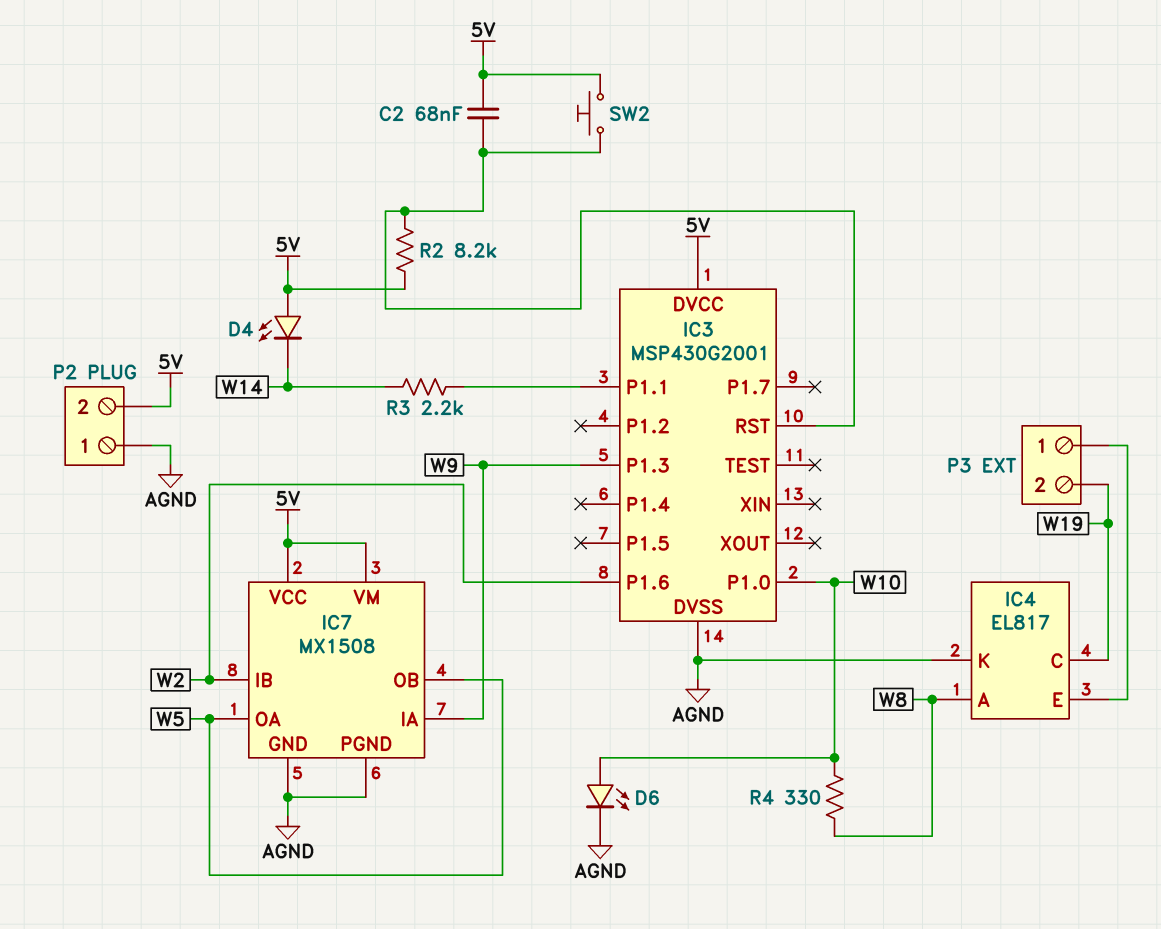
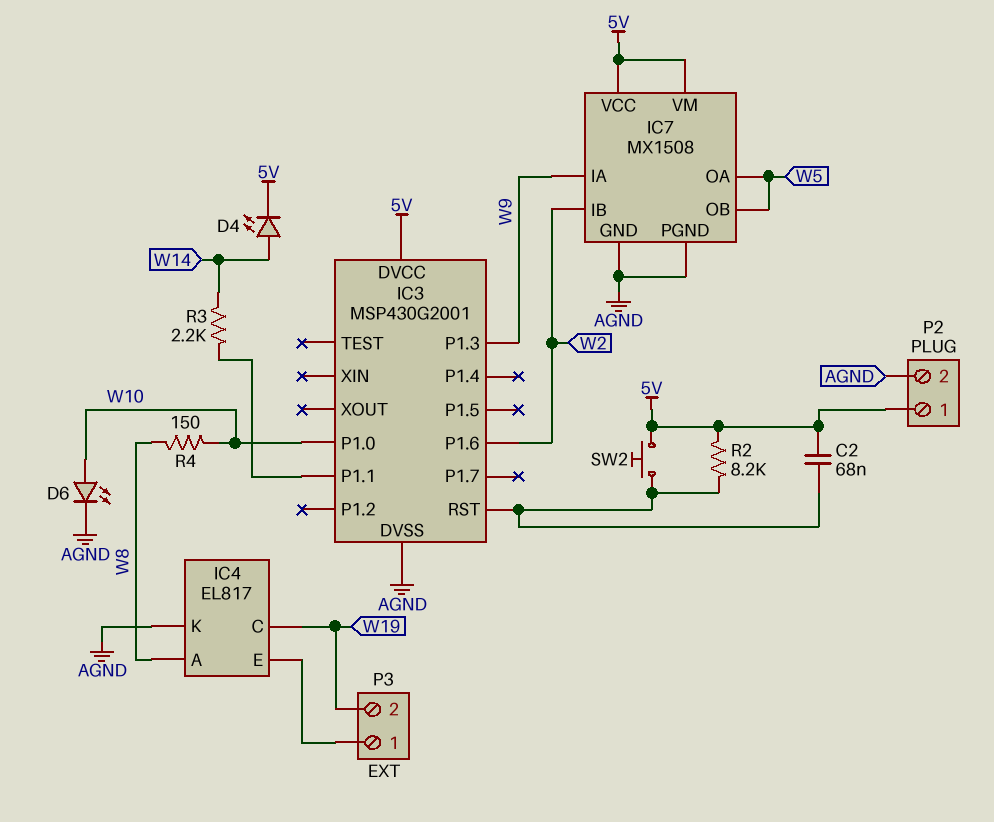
D4: LED (A 5V, K W14) -> LED (A W14, K 5V)
P2 pin 1: AGND -> 5V
P2 pin 2: 5V -> AGND
R4: 330 (W8, W10) -> 150 (W8, W10)

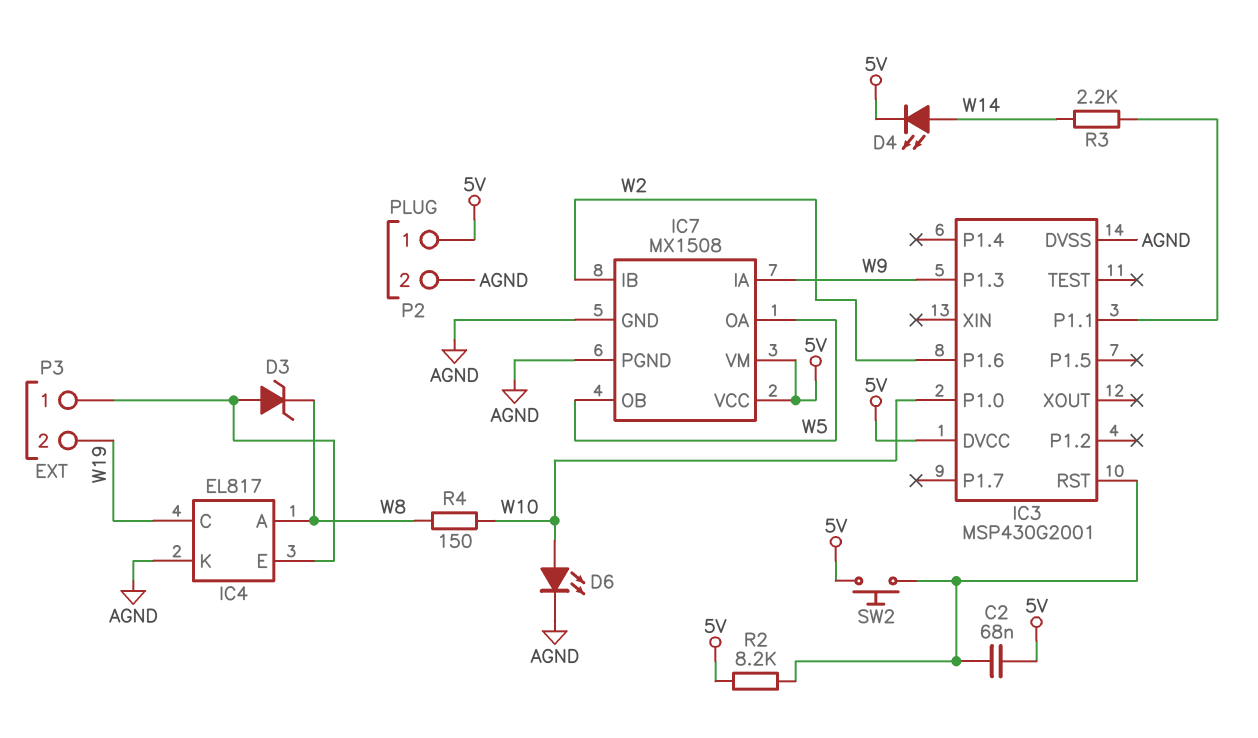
D3: none -> zener (A IC4/E, K W8)

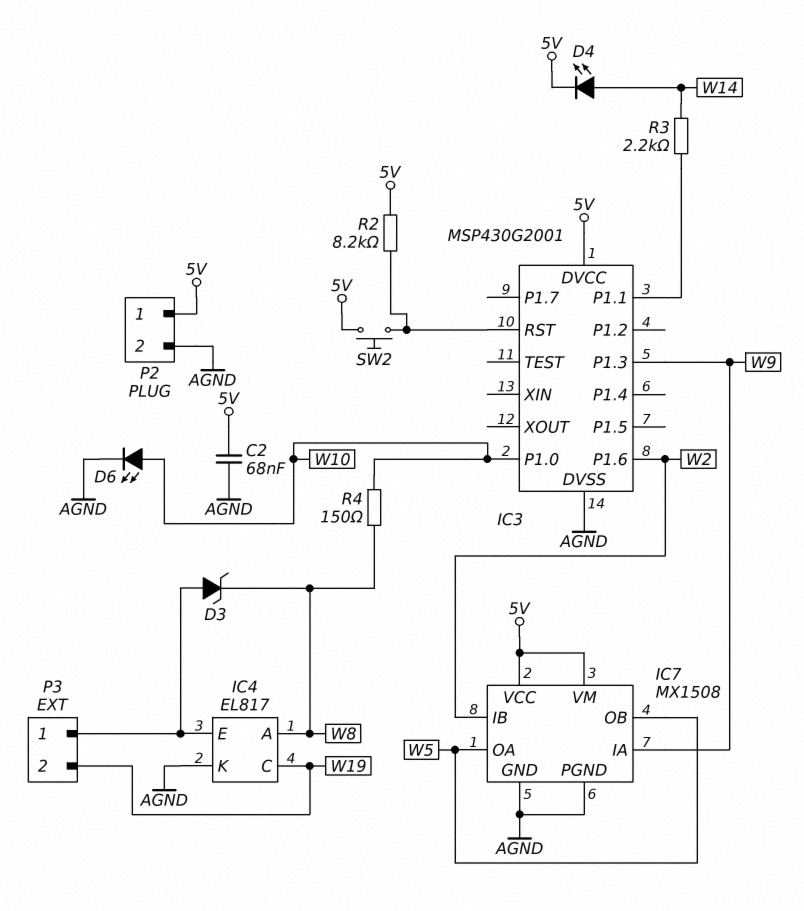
C2: 68nF (5V, IC3/RST) -> 68nF (5V, AGND)

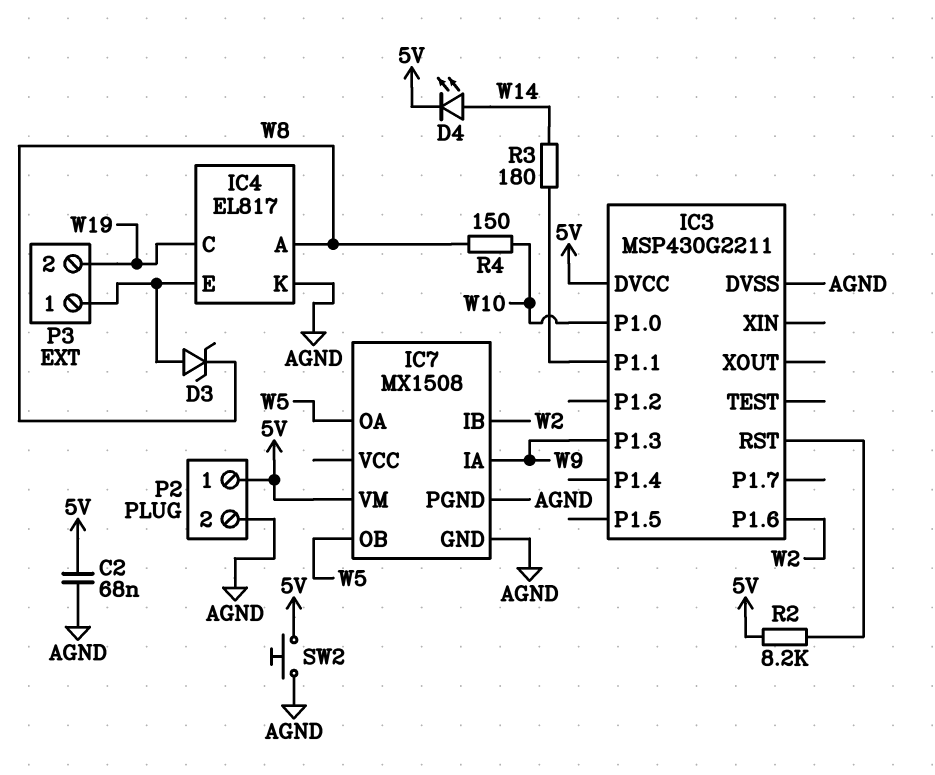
D6: LED (A W10, K AGND) -> none
IC3: MSP430G2001 -> MSP430G2211
IC7 pin VCC: 5V -> none
R3: 2.2k (IC3/P1.1, W14) -> 180 (IC3/P1.1, W14)
SW2: button (5V, IC3/RST) -> button (5V, AGND)

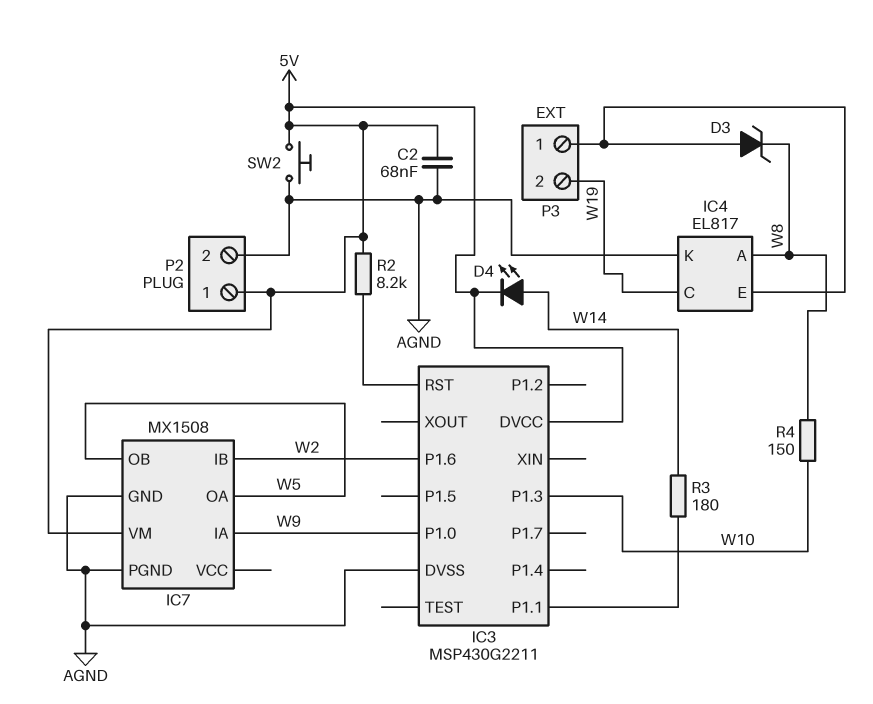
IC3 pin P1.0: W10 -> W9
IC3 pin P1.3: W9 -> W10

